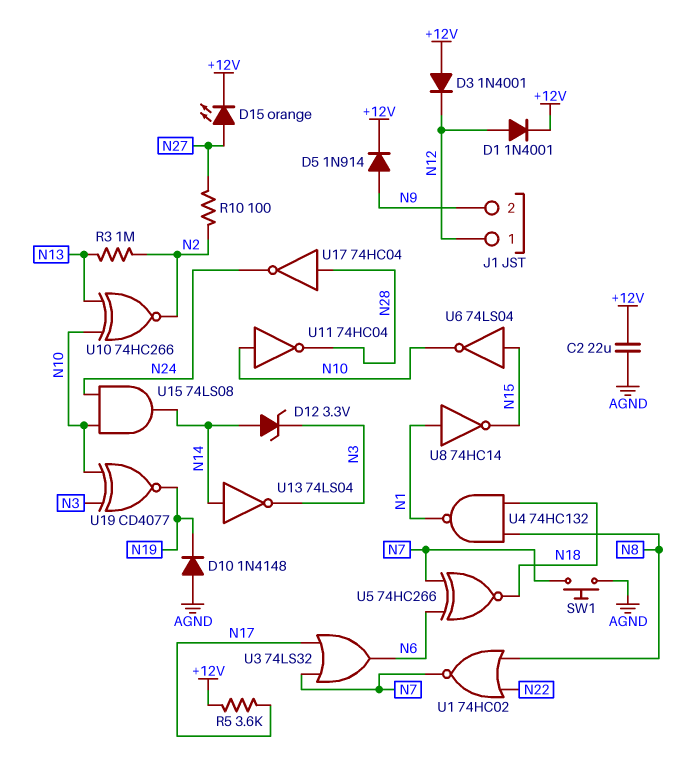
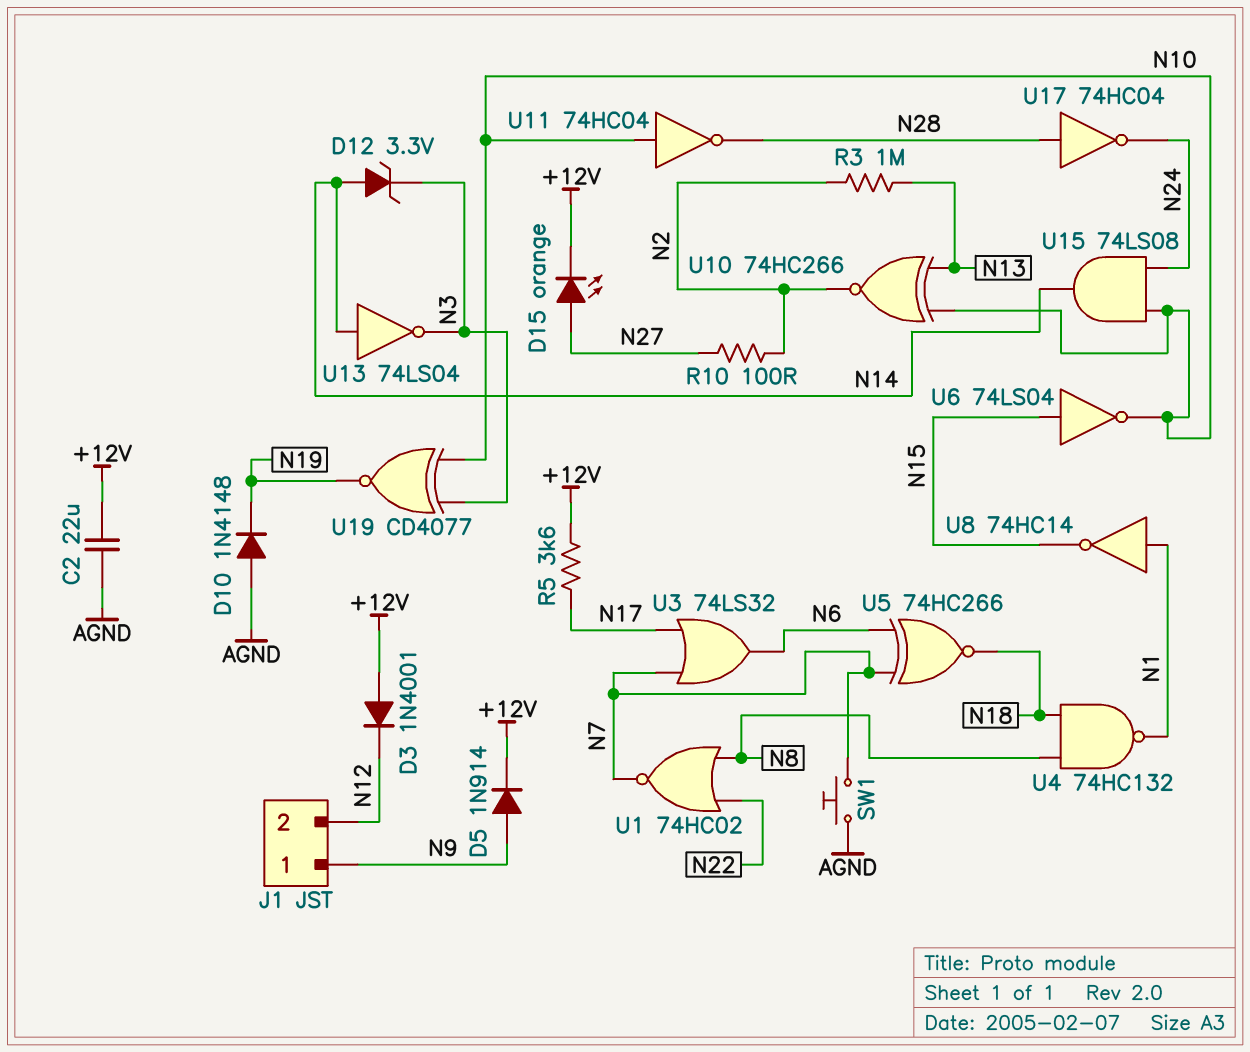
D1: diode 1N4001 (A N12, K +12V) -> none
J1 pin 1: N12 -> N9
J1 pin 2: N9 -> N12

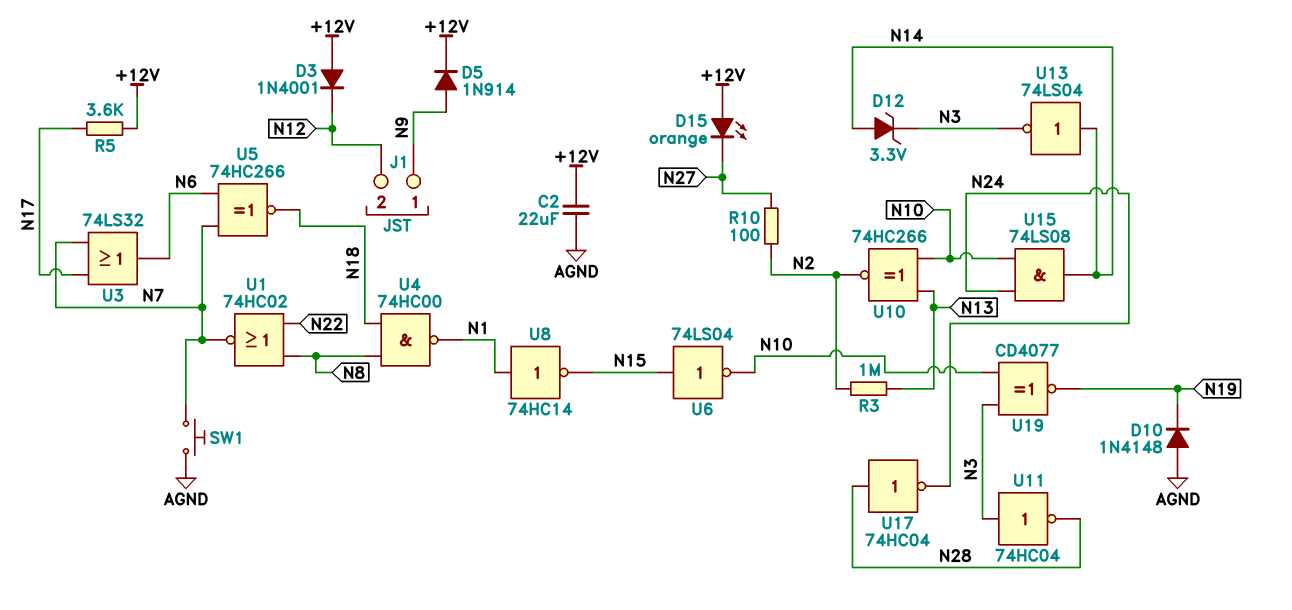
D15: LED orange (A N27, K +12V) -> LED orange (A +12V, K N27)
U4: NAND 74HC132 (in N8, in N18, out N1) -> NAND 74HC00 (in N8, in N18, out N1)
U11: NOT 74HC04 (in N10, out N28) -> NOT 74HC04 (in N3, out N28)

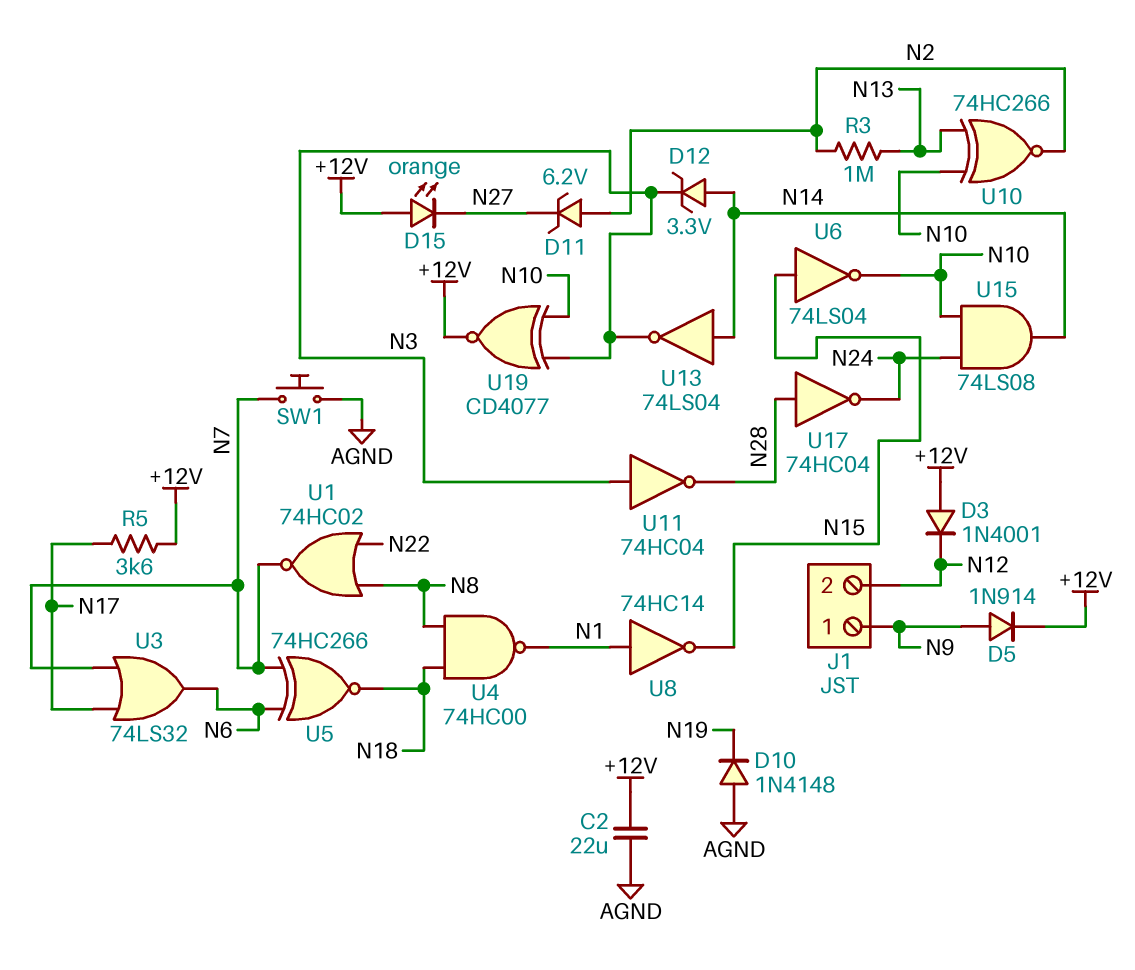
D11: none -> zener 6.2V (A N2, K N27)
R10: 100 (N2, N27) -> none
U19: XNOR CD4077 (in N3, in N10, out N19) -> XNOR CD4077 (in N3, in N10, out +12V)

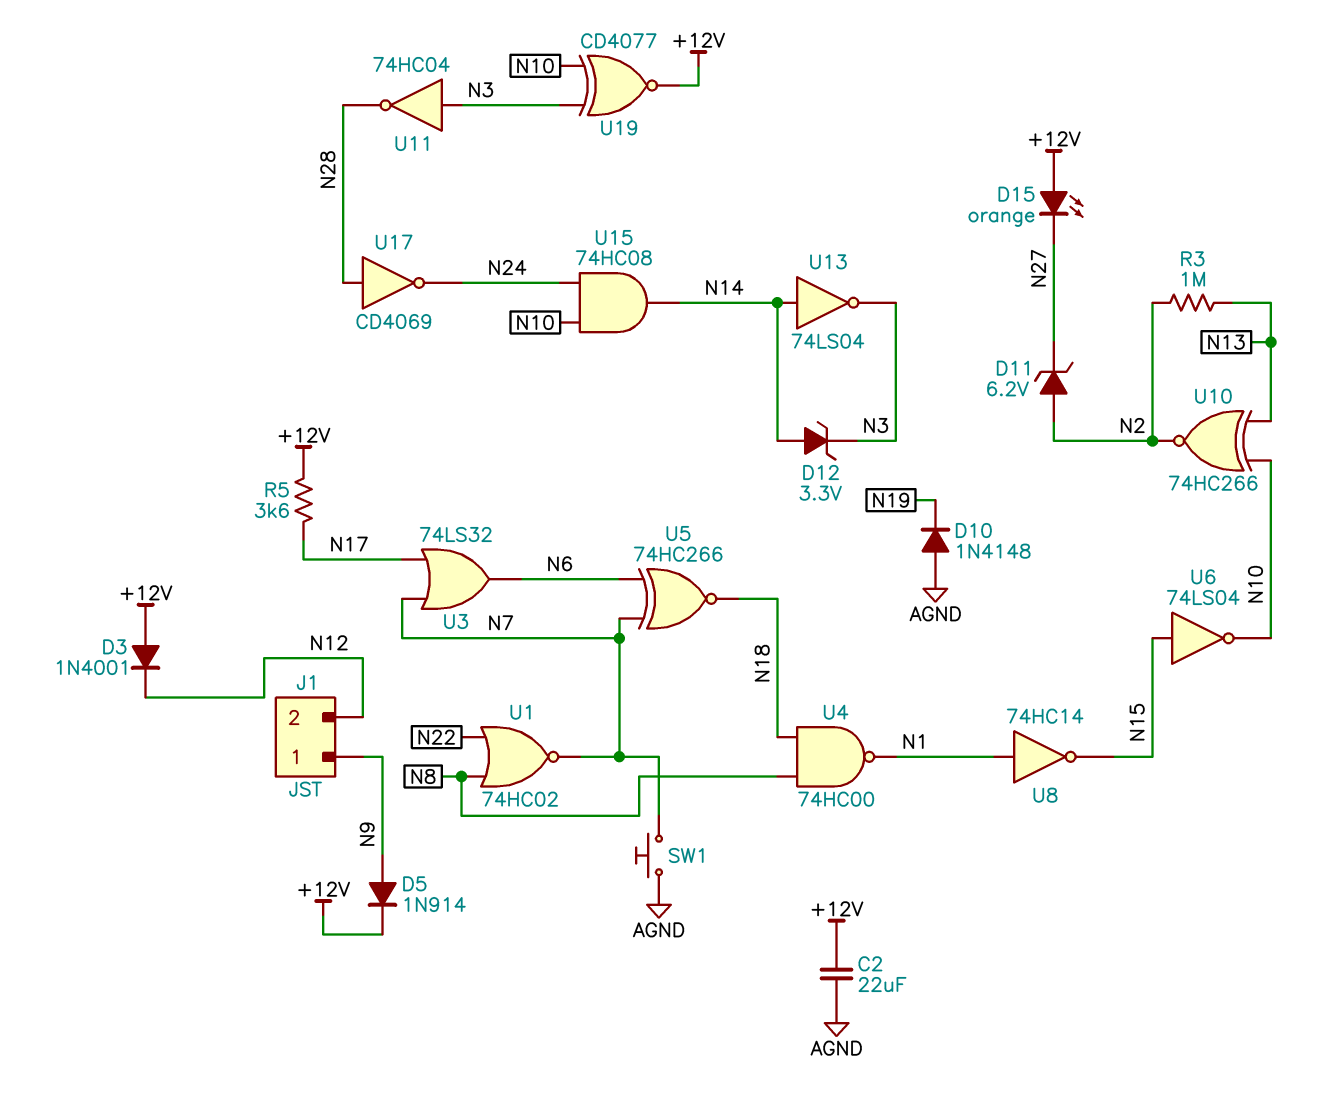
U15: AND 74LS08 (in N10, in N24, out N14) -> AND 74HC08 (in N10, in N24, out N14)
U17: NOT 74HC04 (in N28, out N24) -> NOT CD4069 (in N28, out N24)

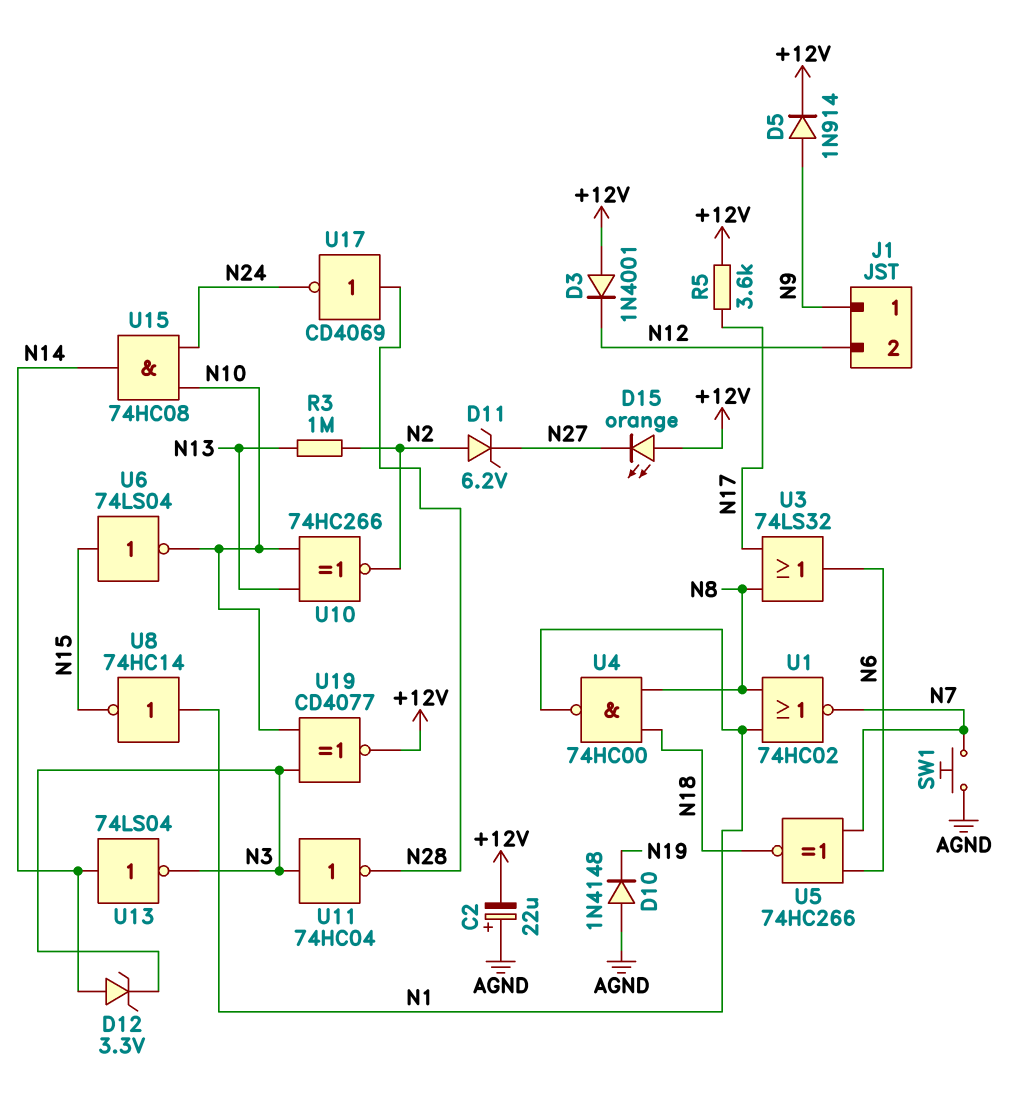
C2: 22uF (+12V, AGND) -> 22uF (plus AGND, minus +12V)
U1: NOR 74HC02 (in N8, in N22, out N7) -> NOR 74HC02 (in N1, in N8, out N7)
U3: OR 74LS32 (in N7, in N17, out N6) -> OR 74LS32 (in N8, in N17, out N6)

